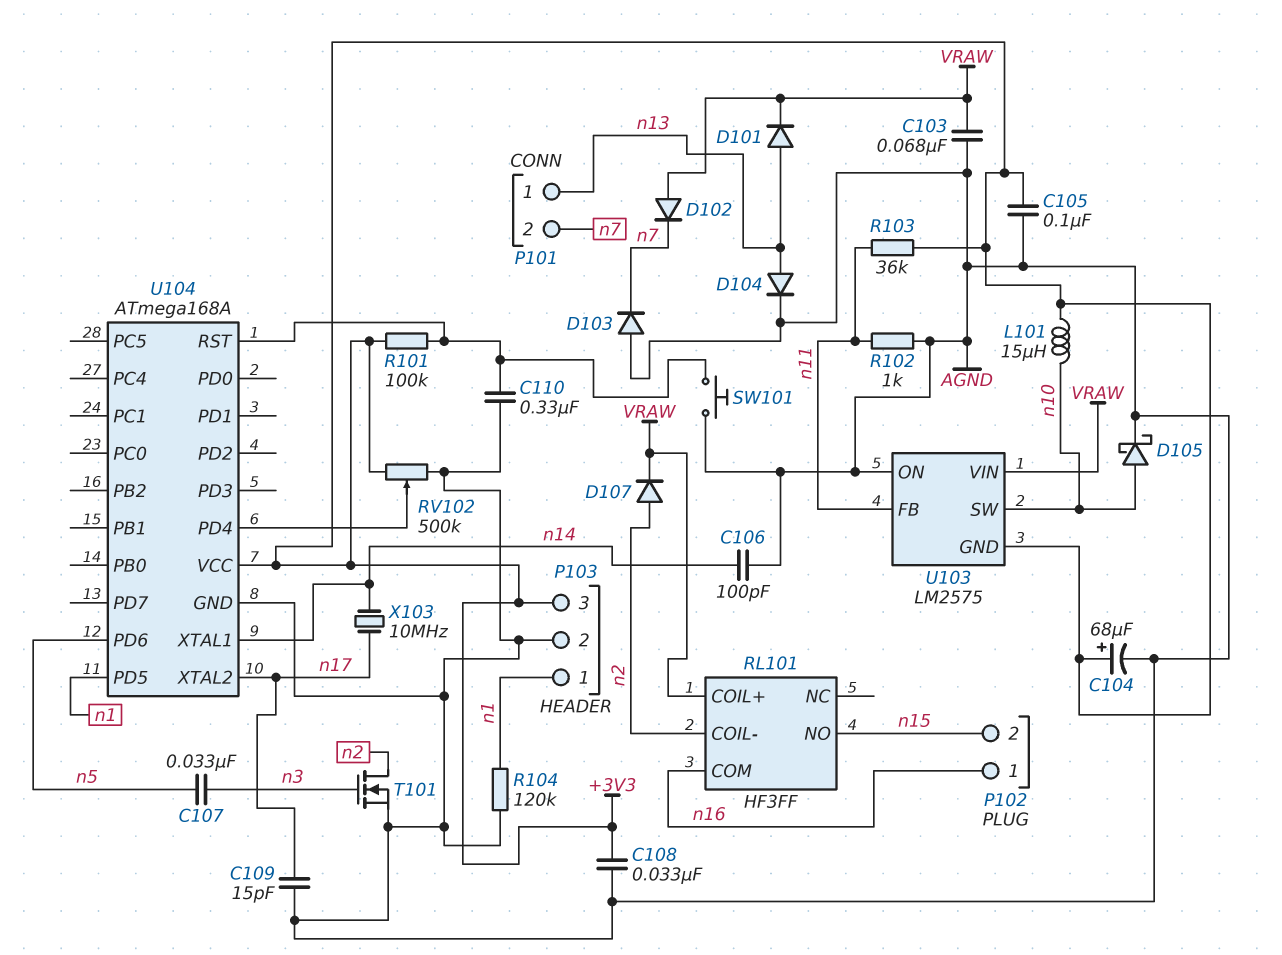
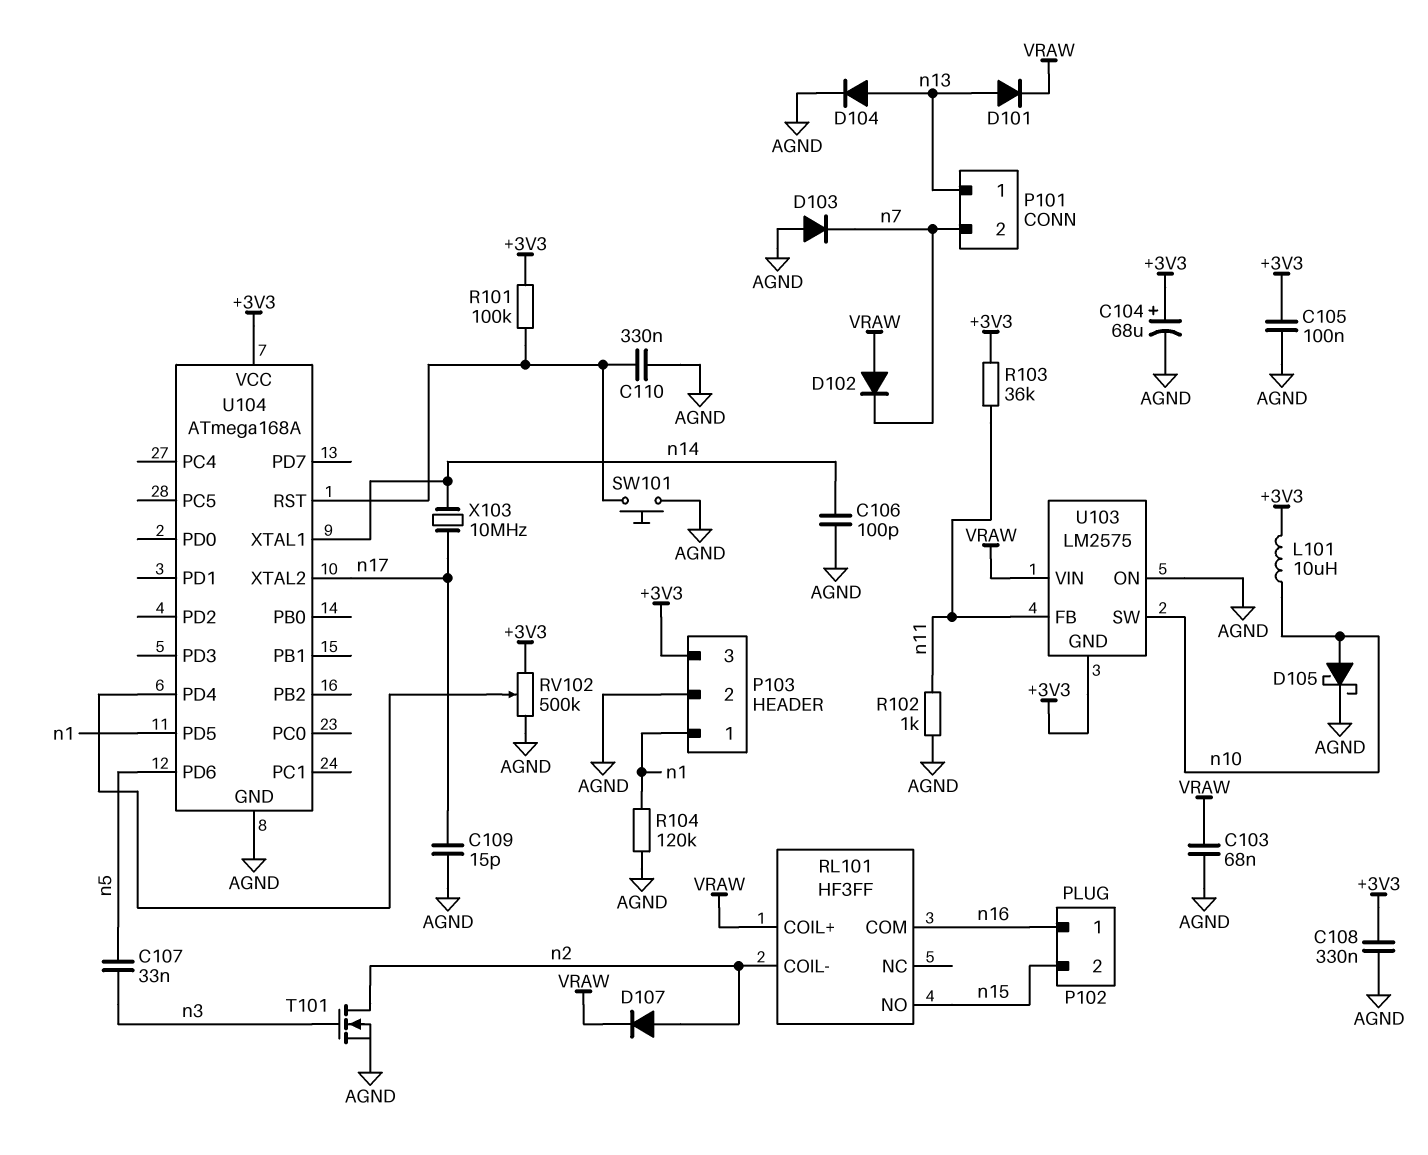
C108: 33nF (+3V3, AGND) -> 330nF (+3V3, AGND)
L101: 15uH (+3V3, n10) -> 10uH (+3V3, n10)

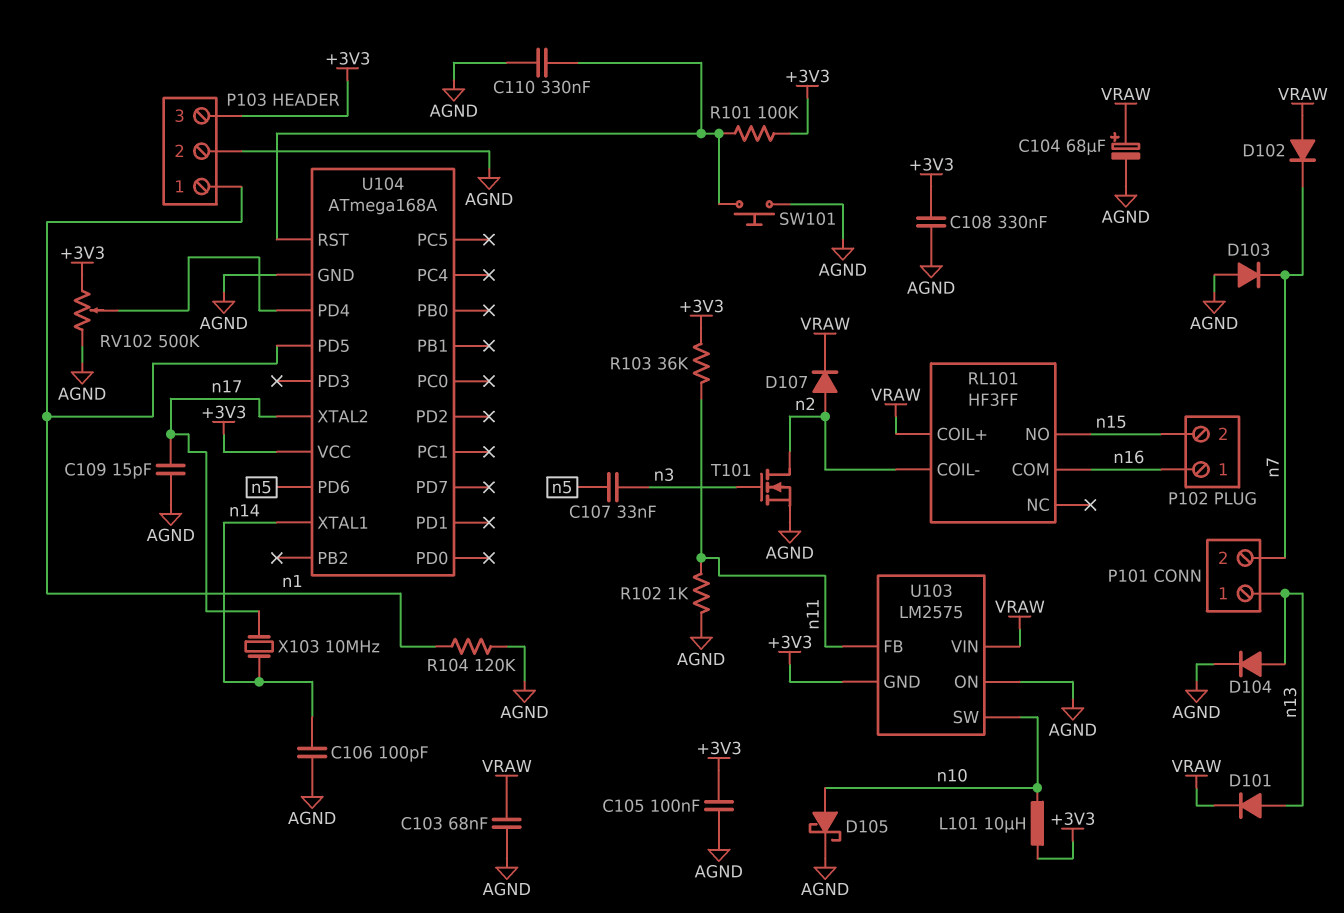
C104: 68uF (plus +3V3, minus AGND) -> 68uF (plus VRAW, minus AGND)

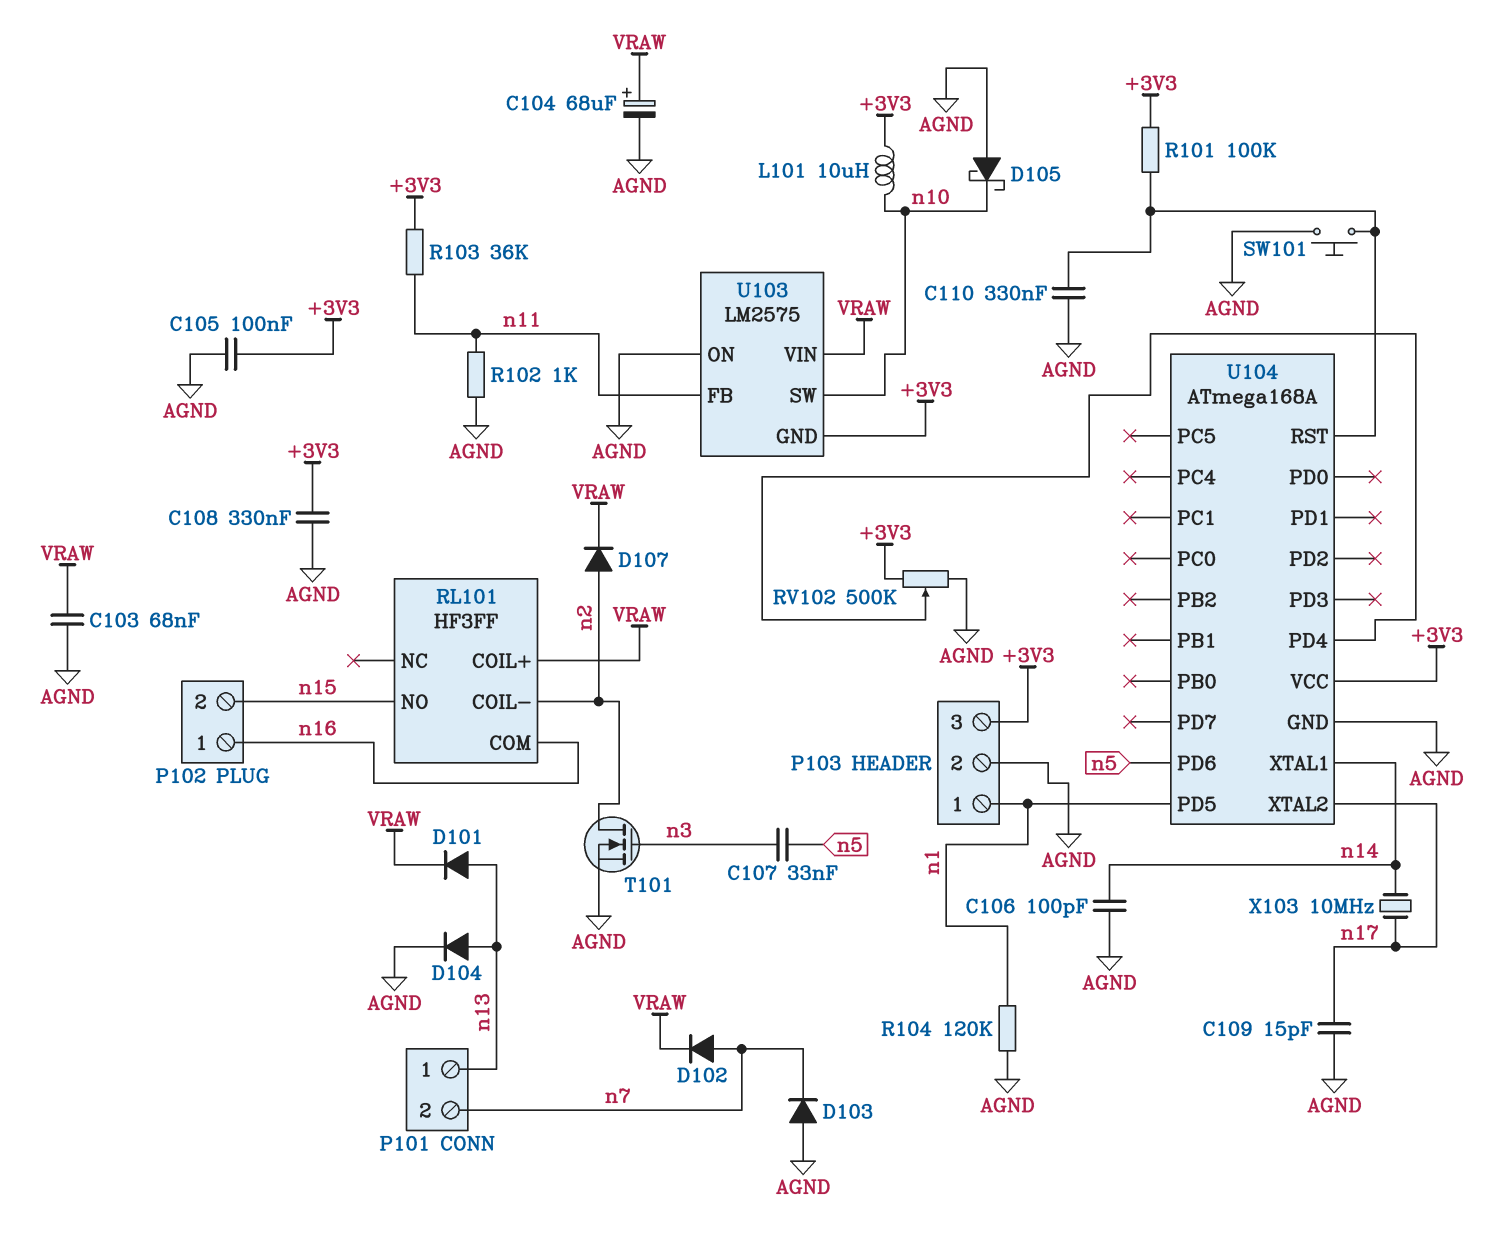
D102: diode (A VRAW, K n7) -> diode (A n7, K VRAW)
D105: schottky (A n10, K AGND) -> schottky (A AGND, K n10)

